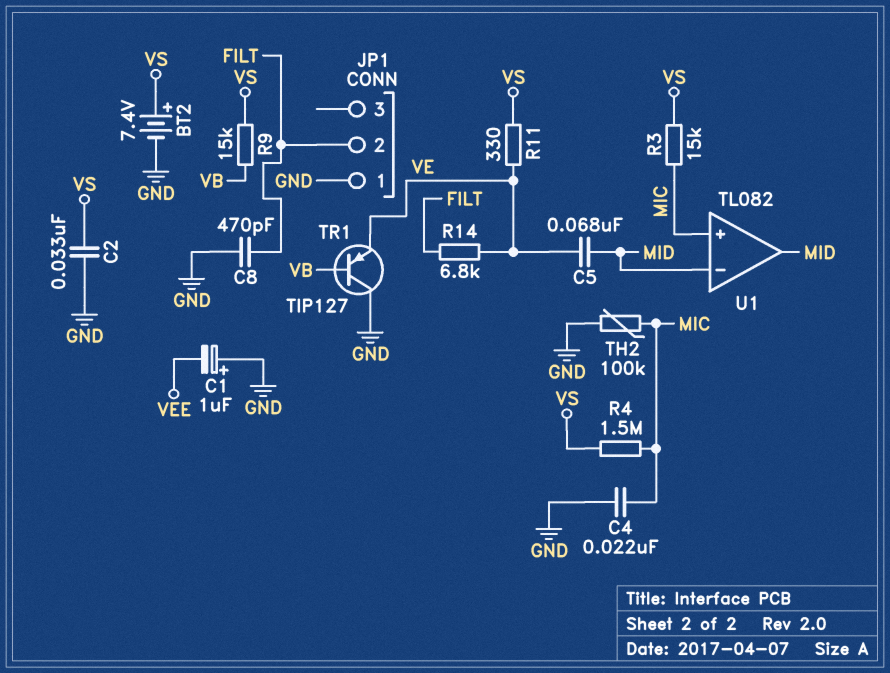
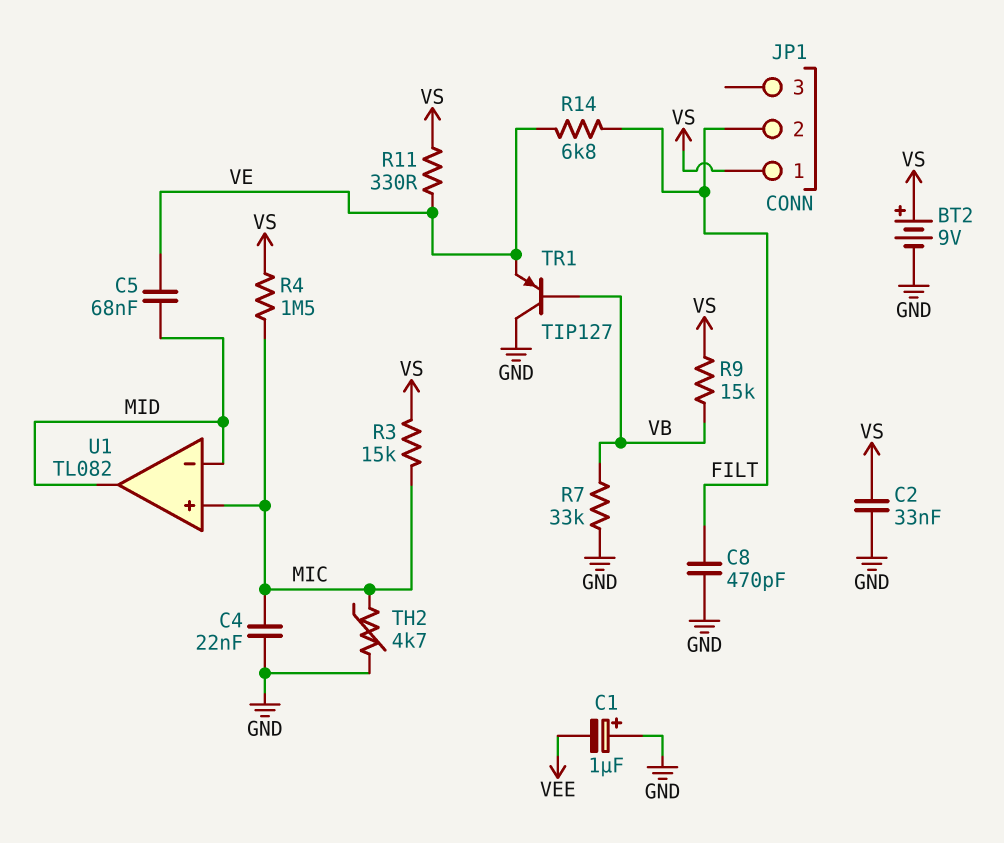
BT2: 7.4V (plus VS, minus GND) -> 9V (plus VS, minus GND)
JP1 pin 1: GND -> VS
R7: none -> 33k (GND, VB)
TH2: 100k (GND, MIC) -> 4.7k (GND, MIC)

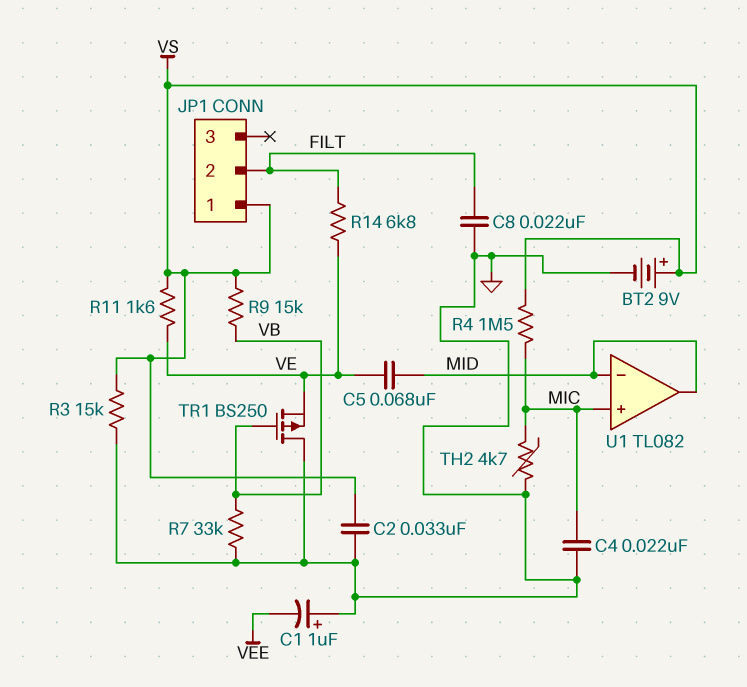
C8: 470pF (FILT, GND) -> 22nF (FILT, GND)
R3: 15k (MIC, VS) -> 15k (GND, VS)
R11: 330 (VE, VS) -> 1.6k (VE, VS)
TR1: PNP TIP127 (B VB, C GND, E VE) -> PMOS BS250 (G VB, D GND, S VE)

